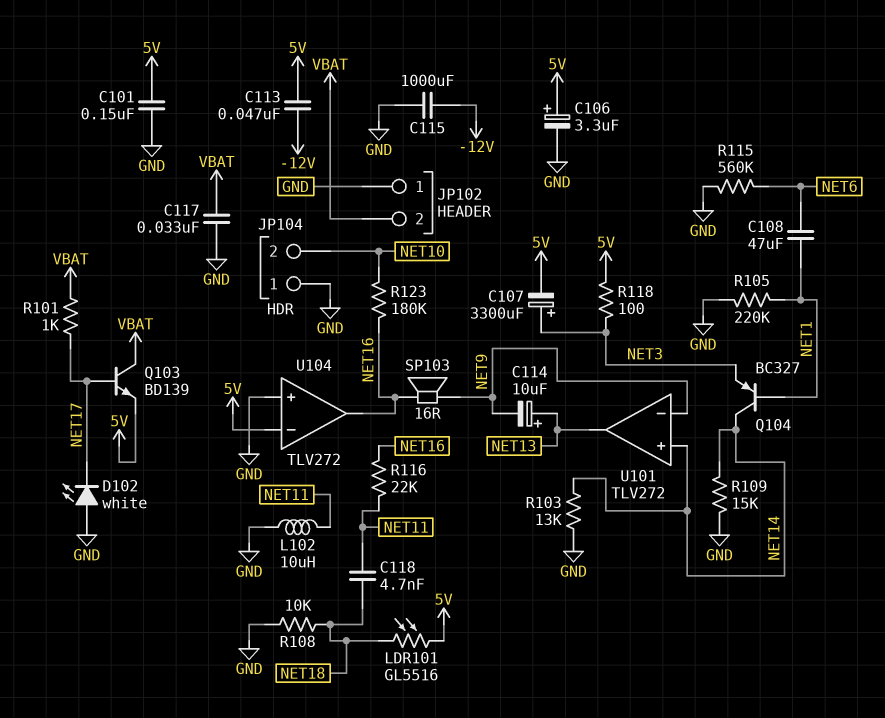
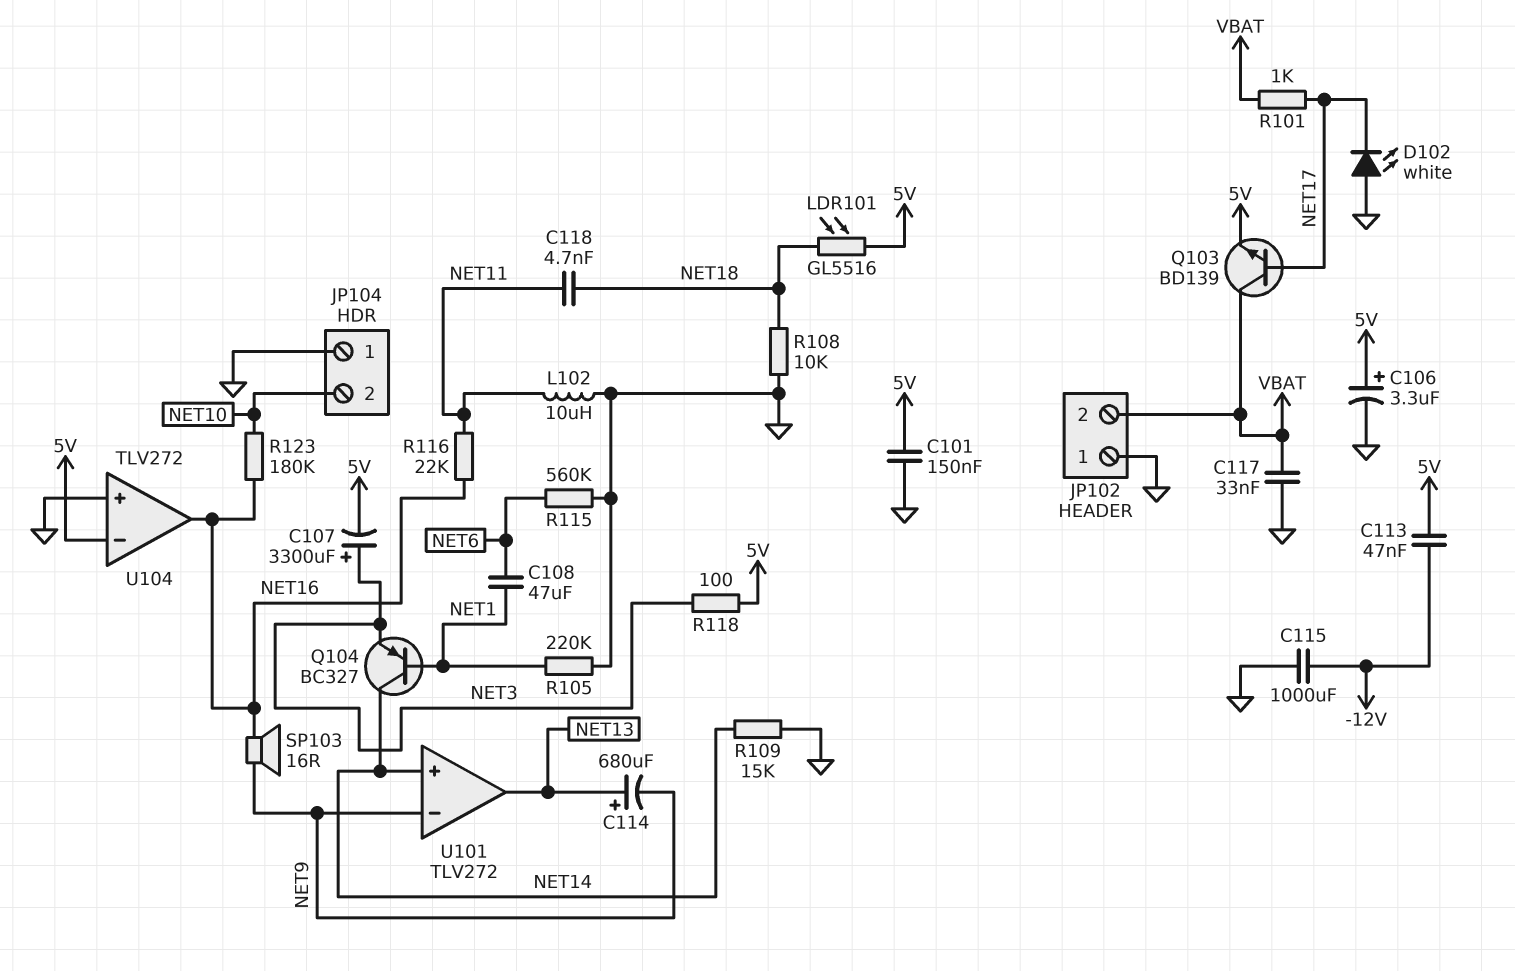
C114: 10uF (plus NET13, minus NET9) -> 680uF (plus NET13, minus NET9)
R103: 13k (GND, NET14) -> none

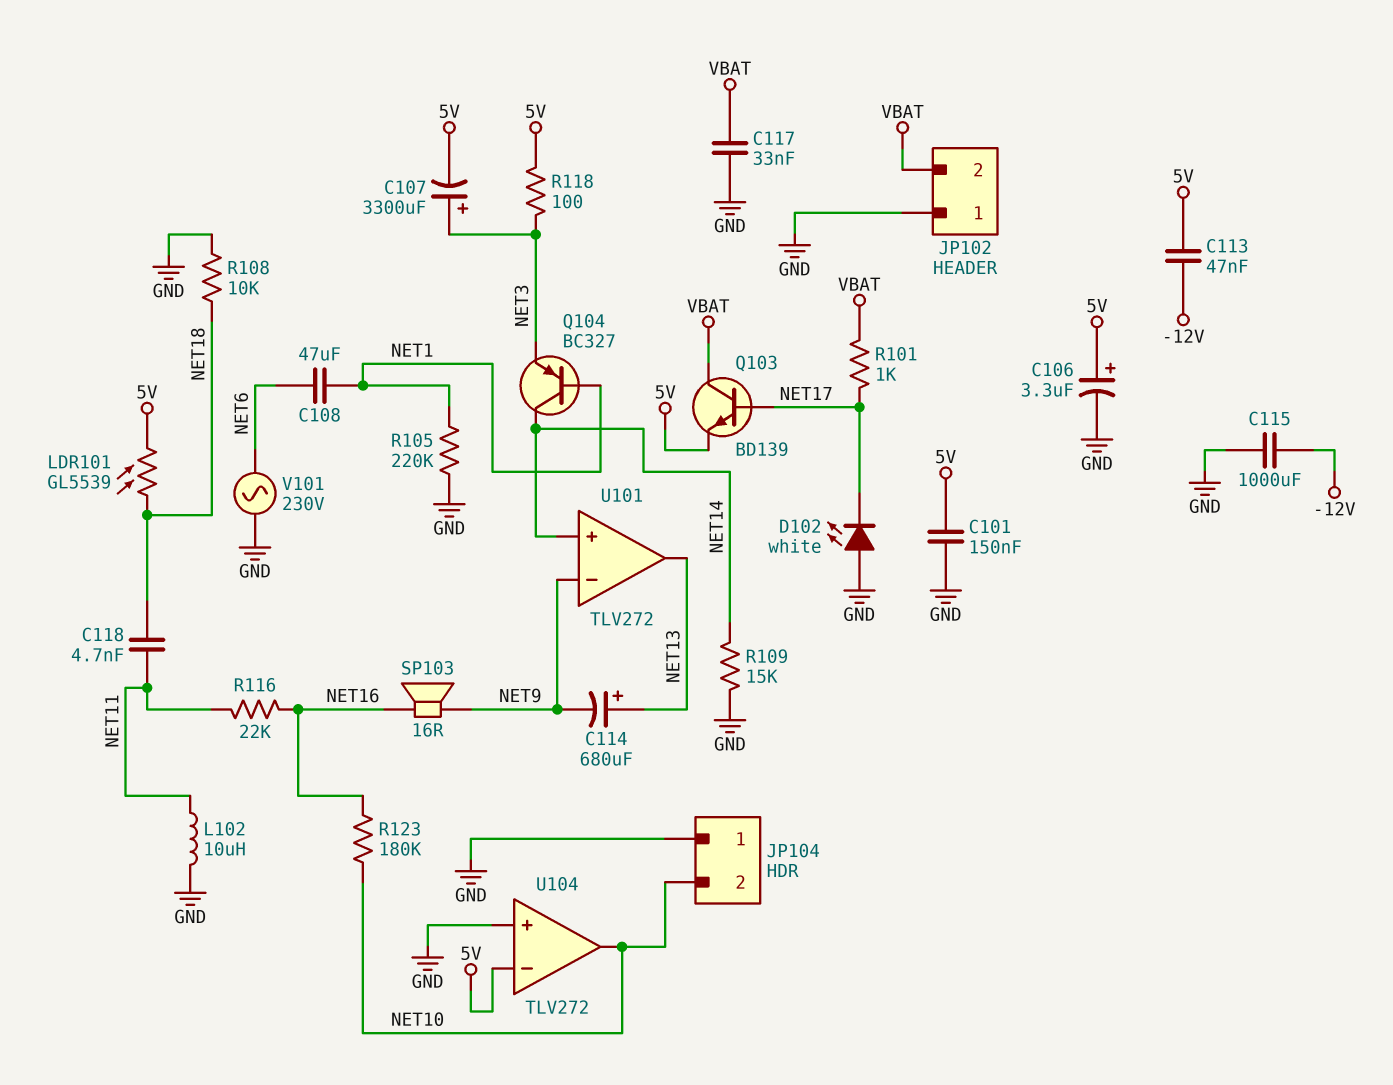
LDR101: GL5516 (5V, NET18) -> GL5539 (5V, NET18)
R115: 560k (GND, NET6) -> none
U104 pin out: NET16 -> NET10
V101: none -> AC 230V (GND, NET6)

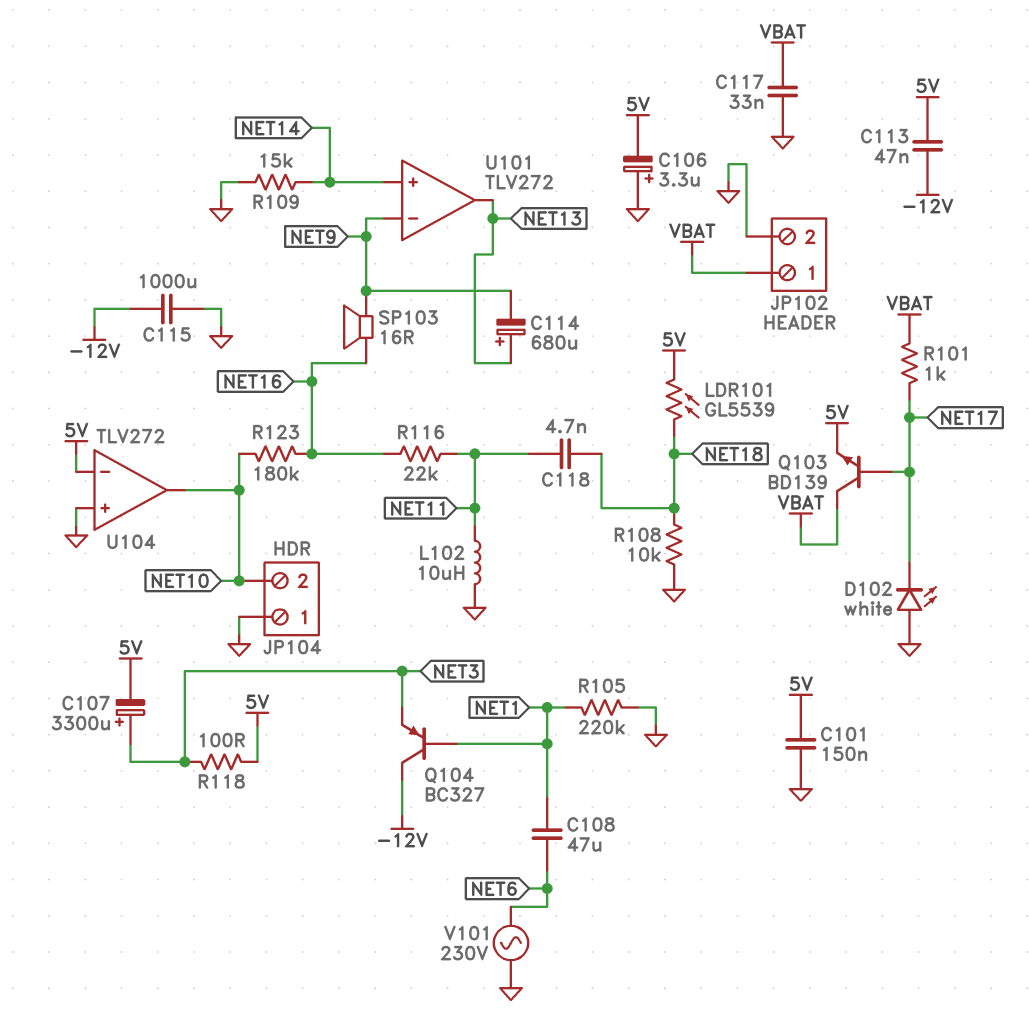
C106: 3.3uF (plus 5V, minus GND) -> 3.3uF (plus GND, minus 5V)
JP102 pin 1: GND -> VBAT
JP102 pin 2: VBAT -> GND
Q104: PNP BC327 (B NET1, C NET14, E NET3) -> PNP BC327 (B NET1, C -12V, E NET3)

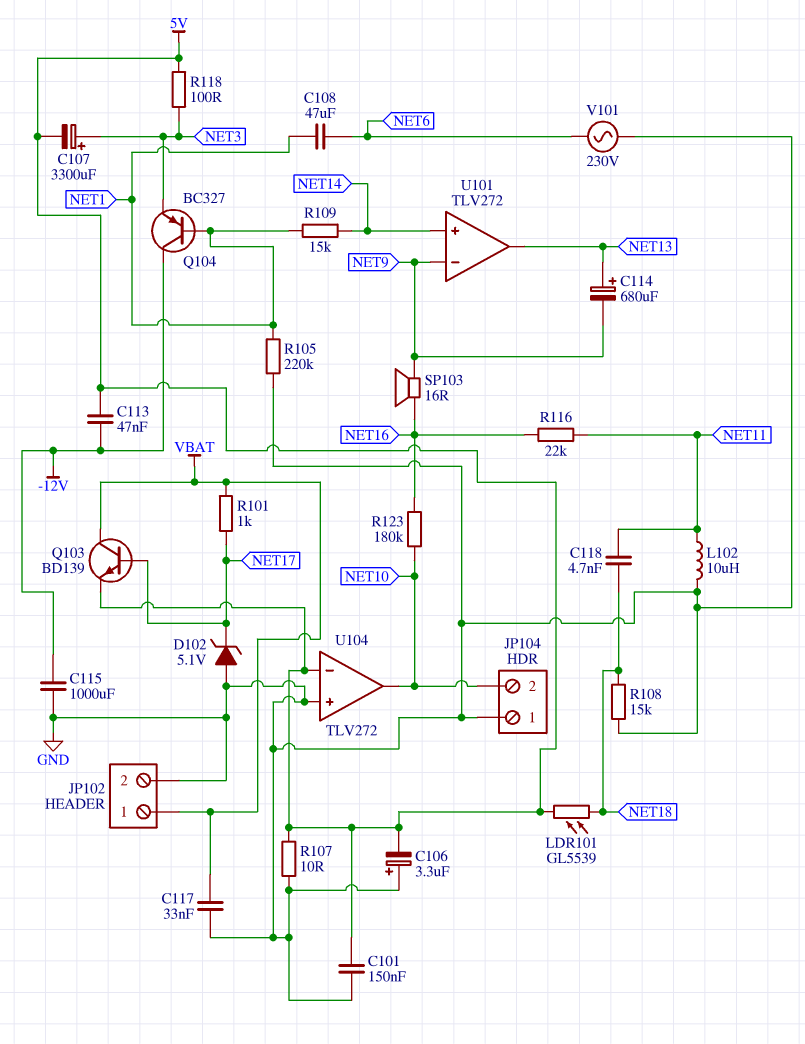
D102: LED white (A GND, K NET17) -> zener 5.1V (A GND, K NET17)
R107: none -> 10 (5V, GND)
R108: 10k (GND, NET18) -> 15k (GND, NET18)
R109: 15k (GND, NET14) -> 15k (NET1, NET14)

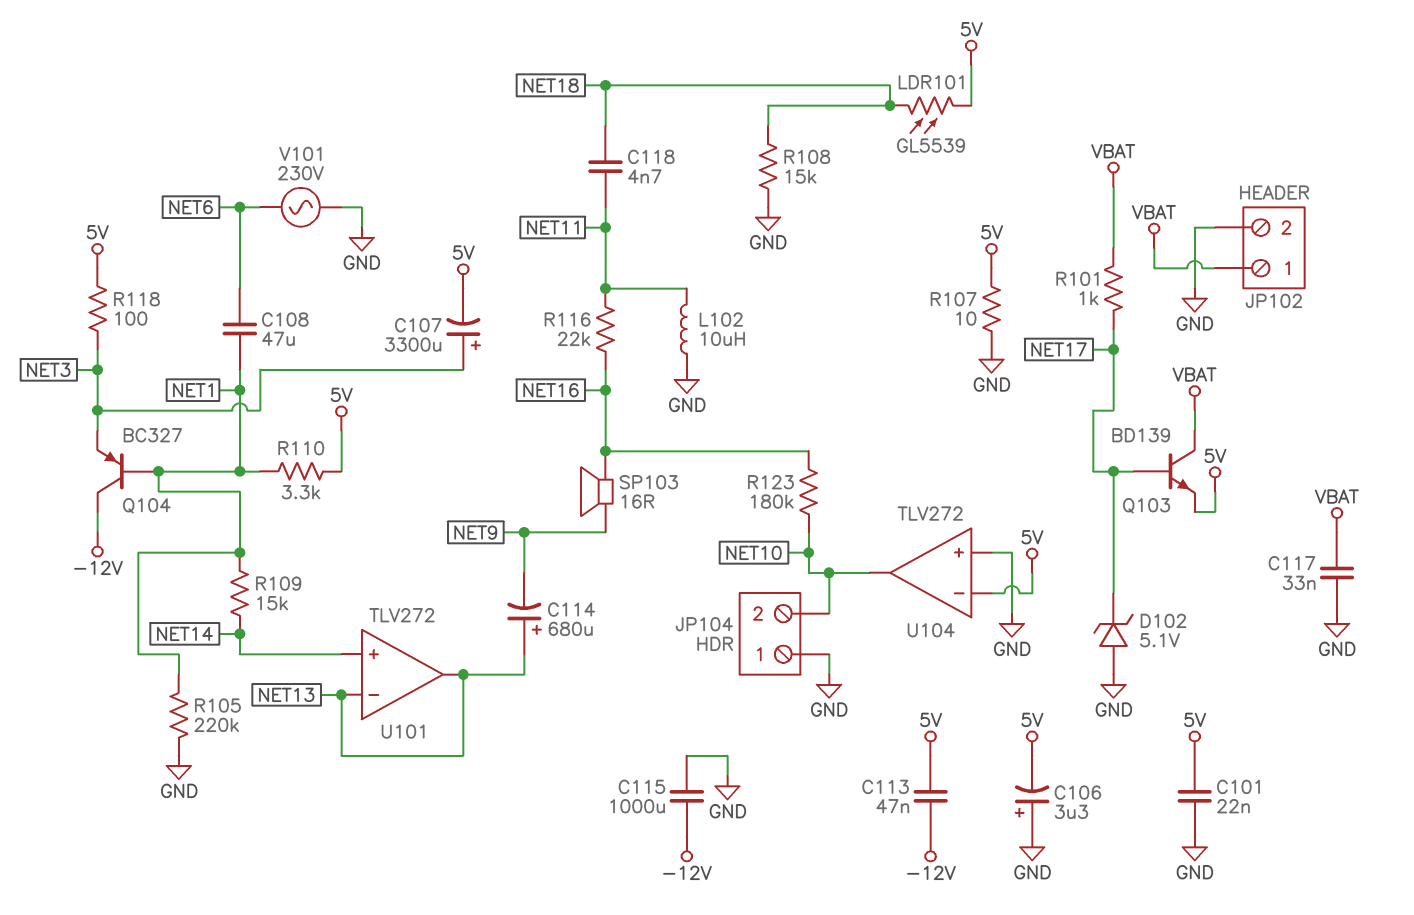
C101: 150nF (5V, GND) -> 22nF (5V, GND)
R110: none -> 3.3k (5V, NET1)
U101 pin in-: NET9 -> NET13

